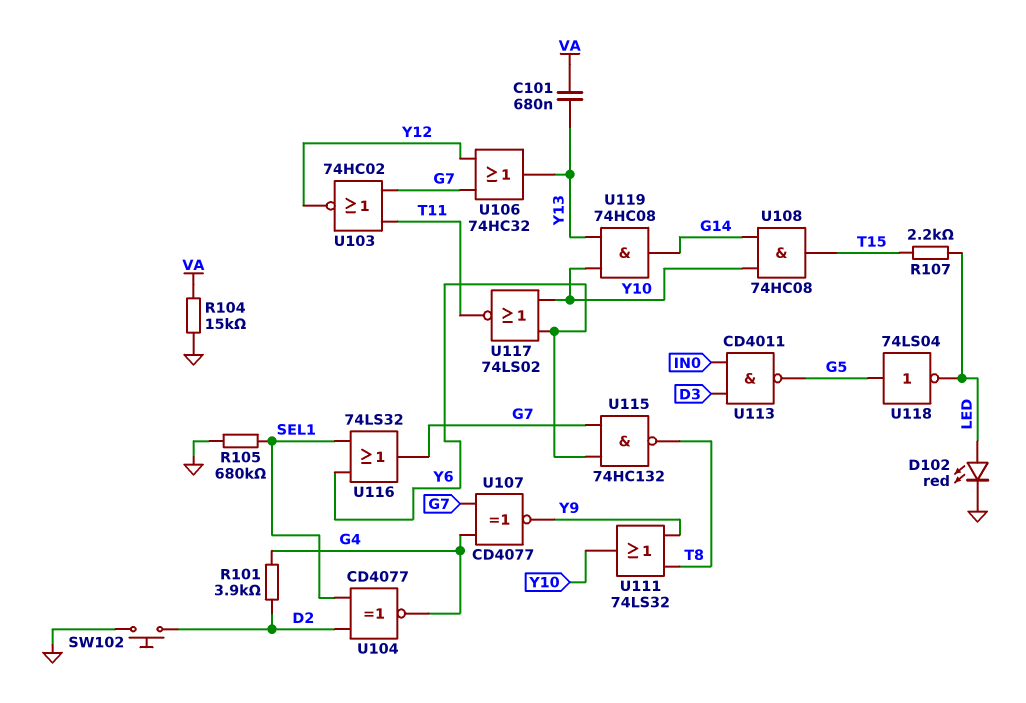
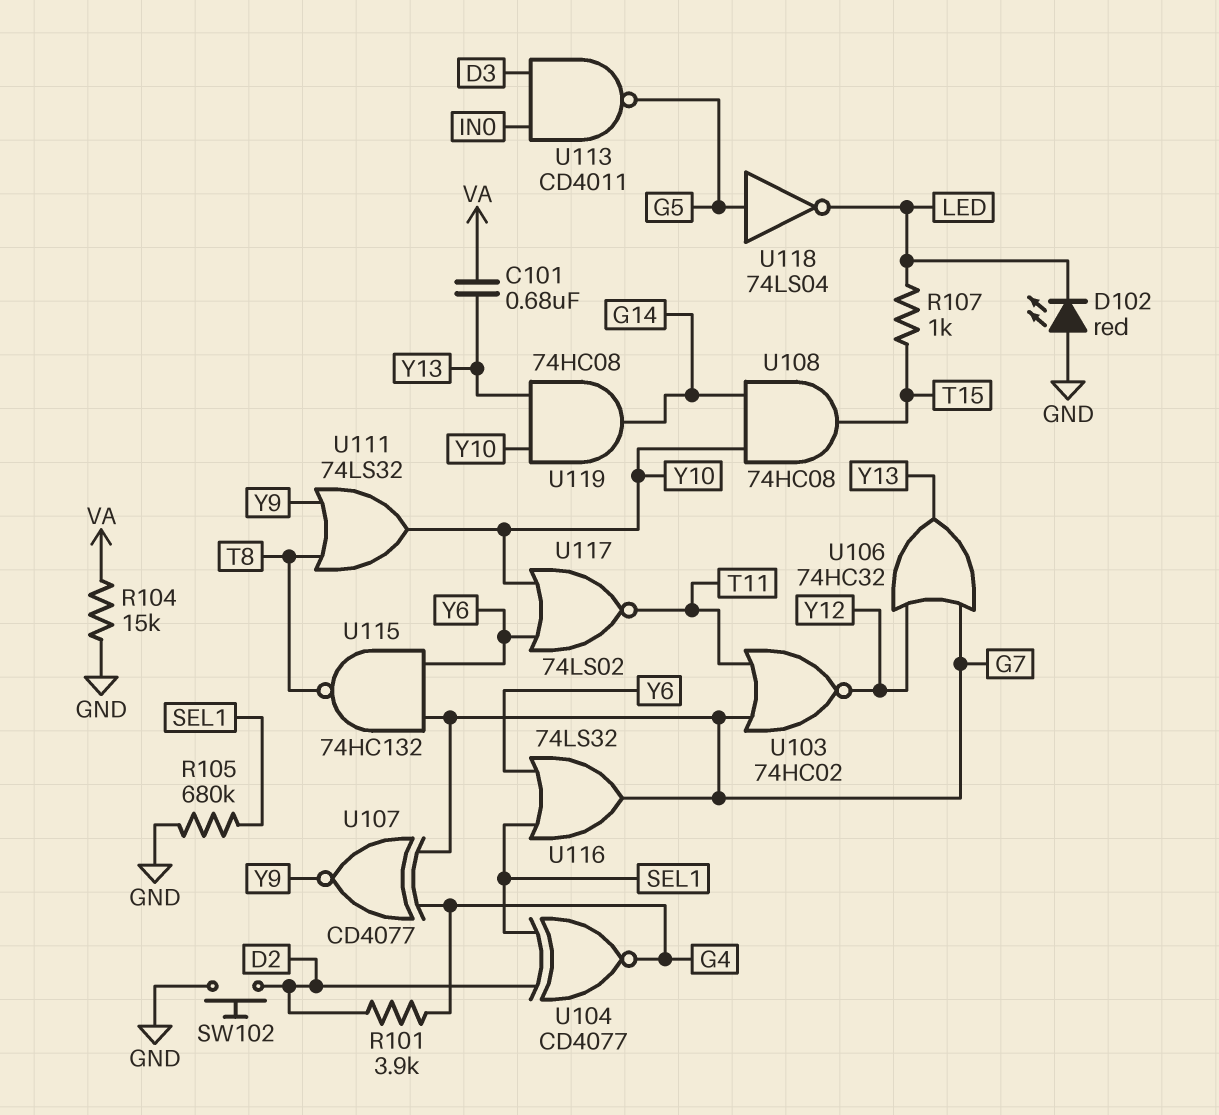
D102: LED red (A LED, K GND) -> LED red (A GND, K LED)
R107: 2.2k (LED, T15) -> 1k (LED, T15)

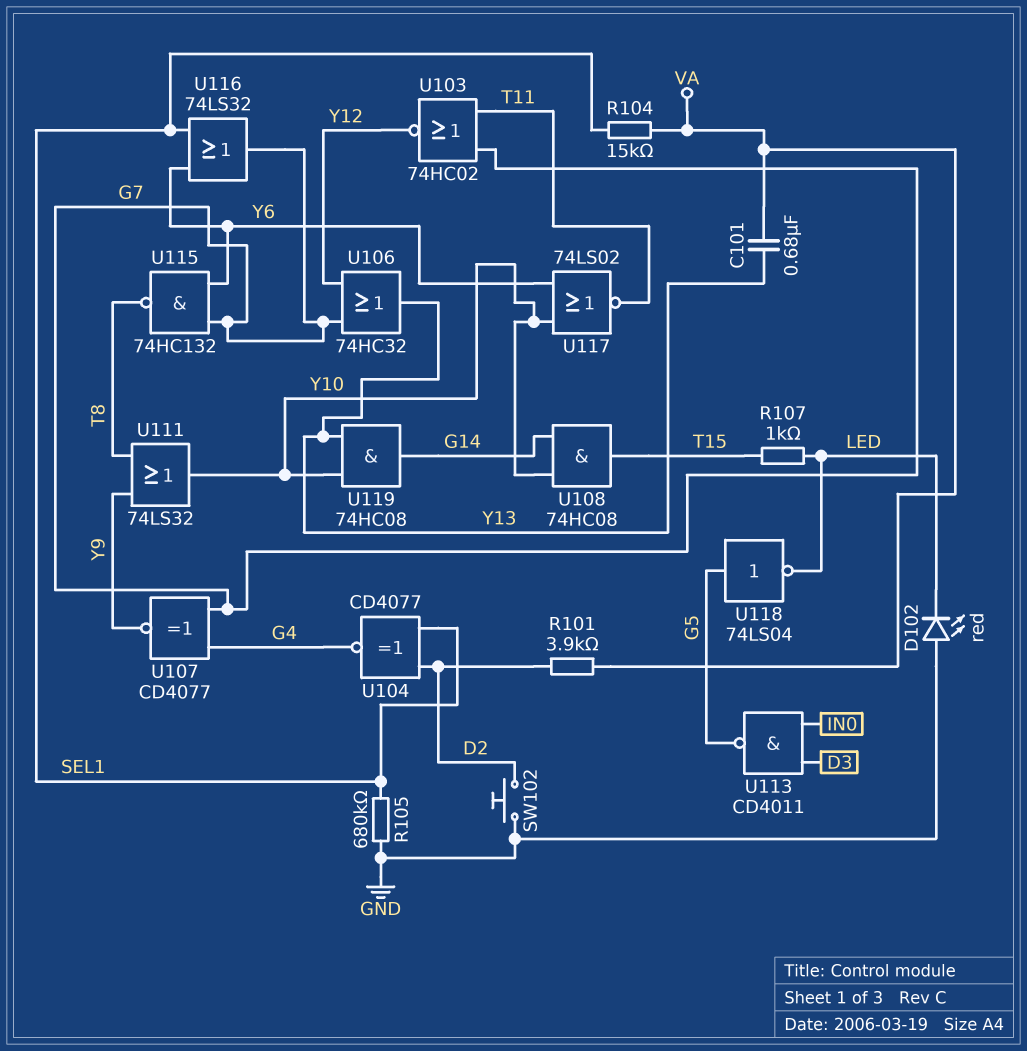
R101: 3.9k (D2, G4) -> 3.9k (D2, VA)
R104: 15k (GND, VA) -> 15k (SEL1, VA)

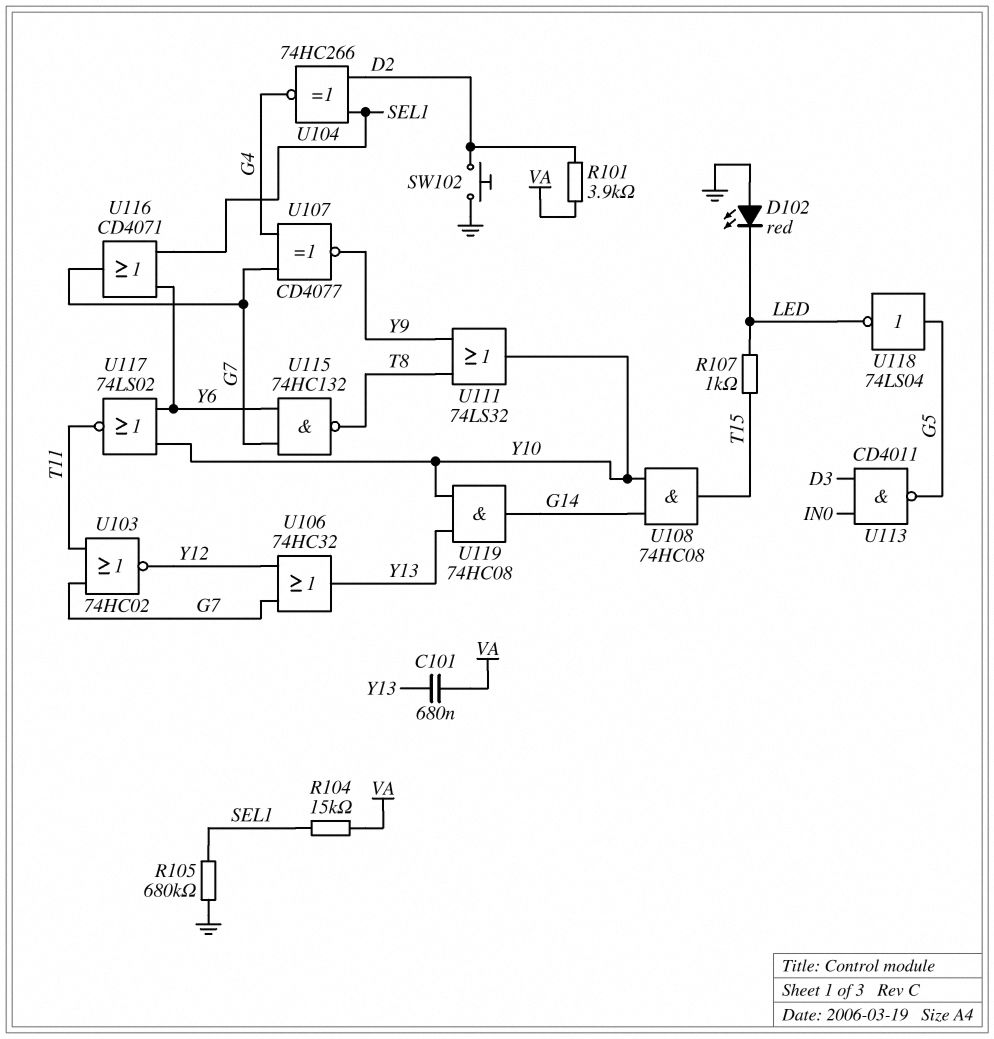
U104: XNOR CD4077 (in D2, in SEL1, out G4) -> XNOR 74HC266 (in D2, in SEL1, out G4)
U116: OR 74LS32 (in SEL1, in Y6, out G7) -> OR CD4071 (in SEL1, in Y6, out G7)

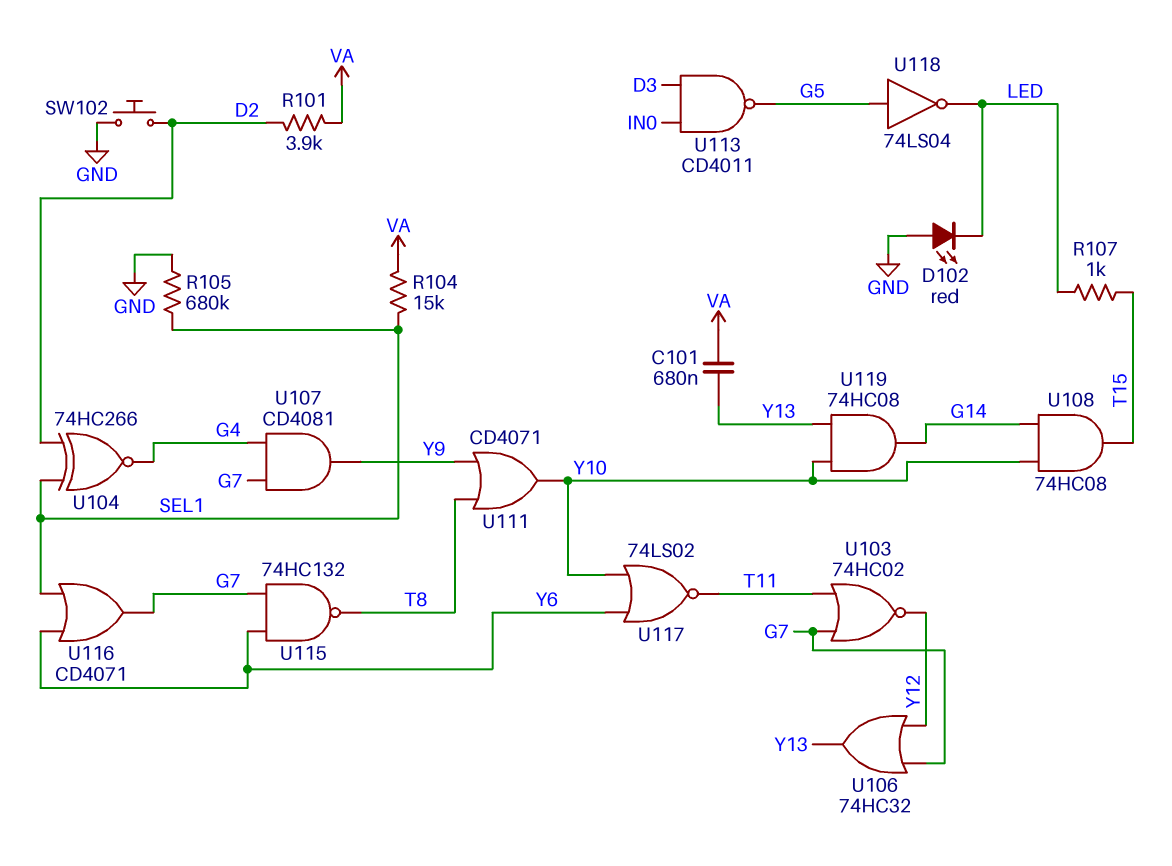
U107: XNOR CD4077 (in G4, in G7, out Y9) -> AND CD4081 (in G4, in G7, out Y9)
U111: OR 74LS32 (in T8, in Y9, out Y10) -> OR CD4071 (in T8, in Y9, out Y10)

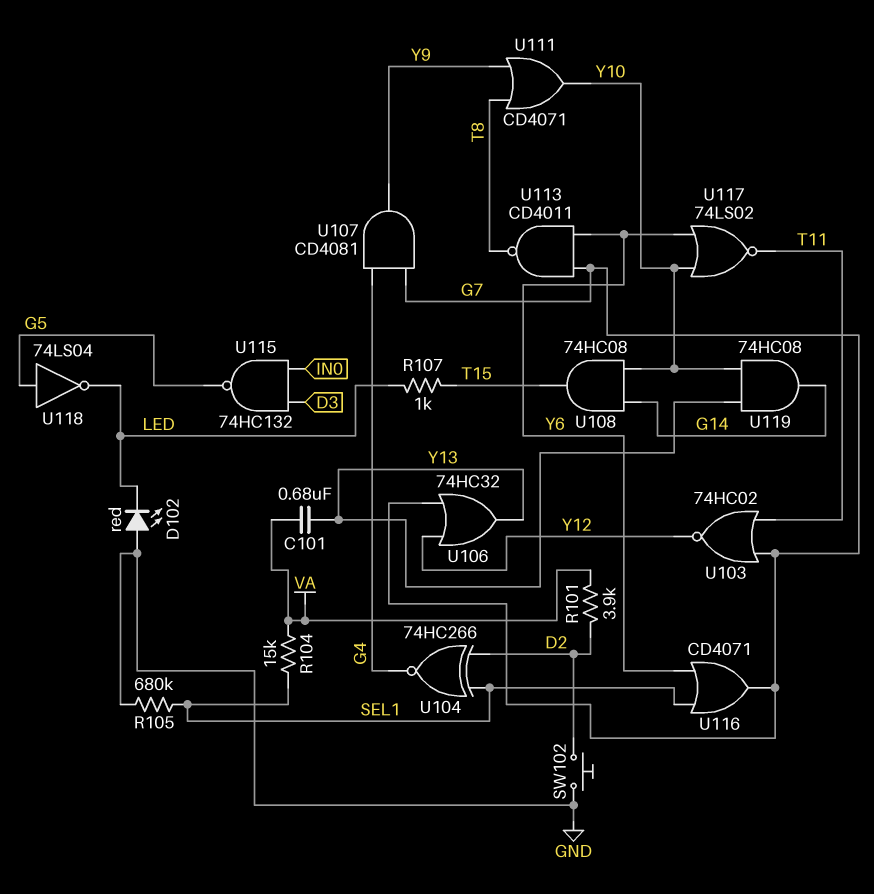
U113: NAND CD4011 (in D3, in IN0, out G5) -> NAND CD4011 (in G7, in Y6, out T8)
U115: NAND 74HC132 (in G7, in Y6, out T8) -> NAND 74HC132 (in D3, in IN0, out G5)

